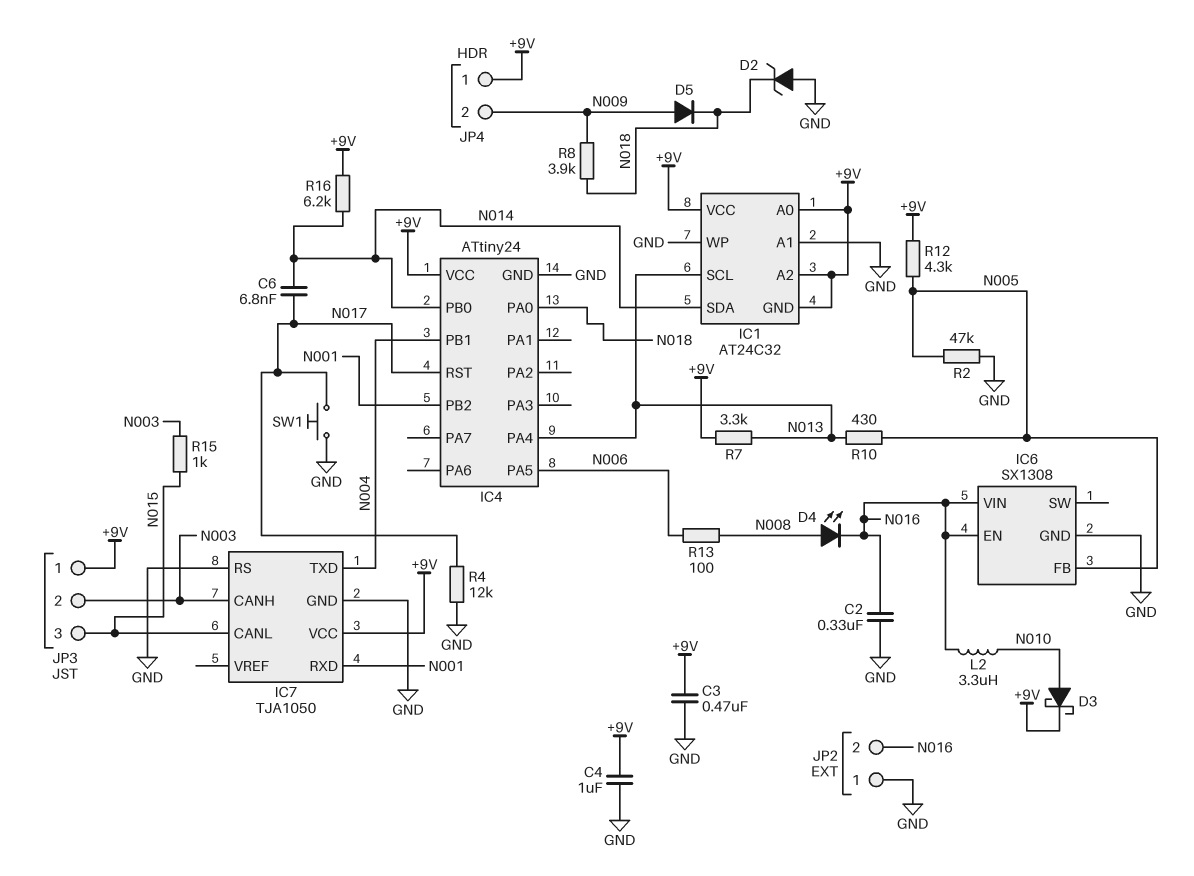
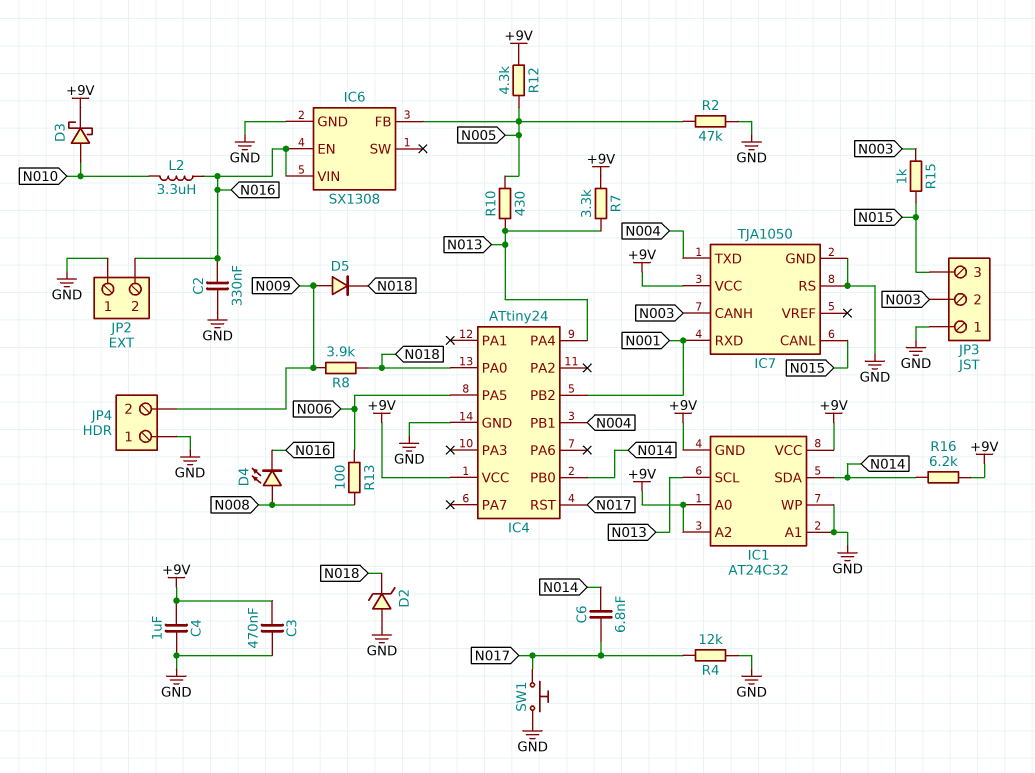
JP3 pin 1: +9V -> GND
JP4 pin 1: +9V -> GND

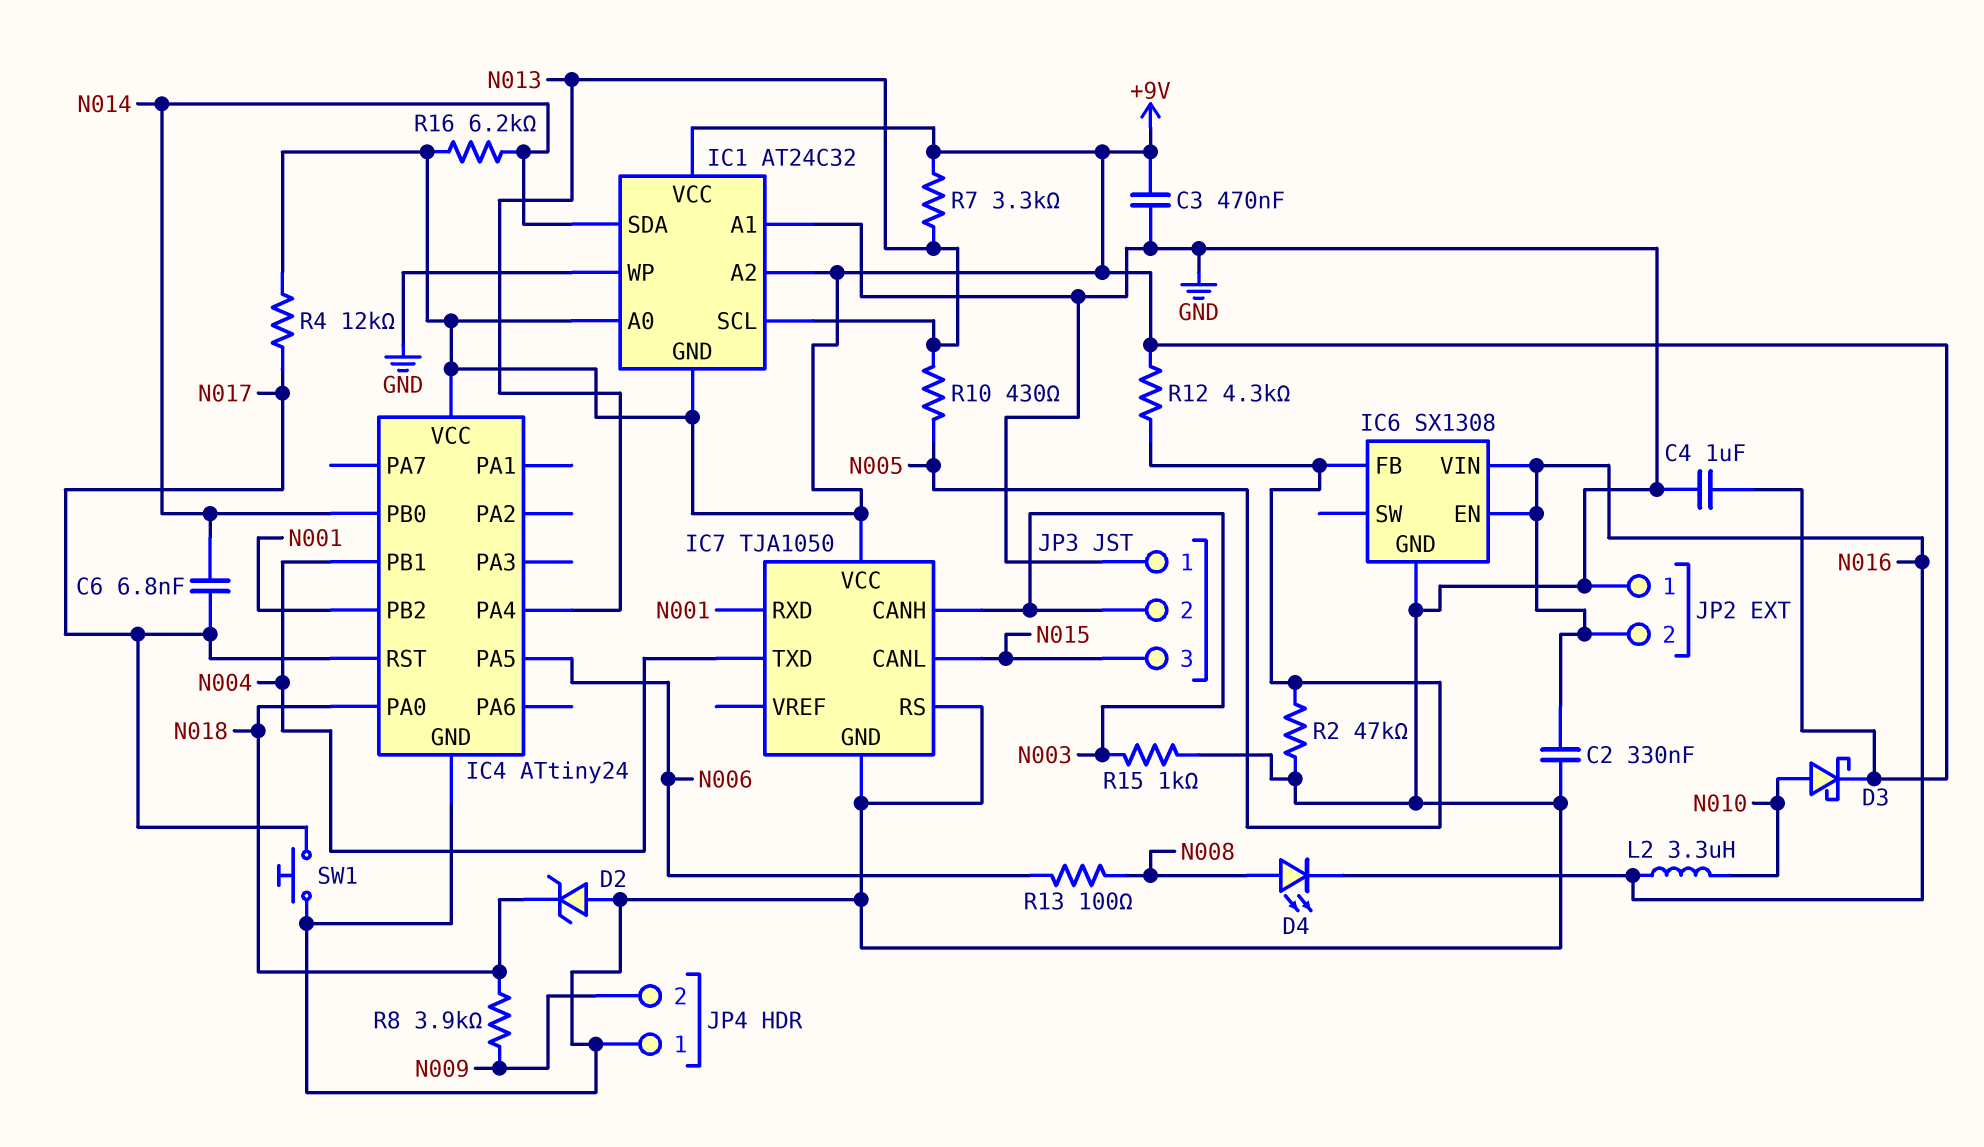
D5: diode (A N009, K N018) -> none
R4: 12k (GND, N017) -> 12k (+9V, N017)
R15: 1k (N003, N015) -> 1k (GND, N003)

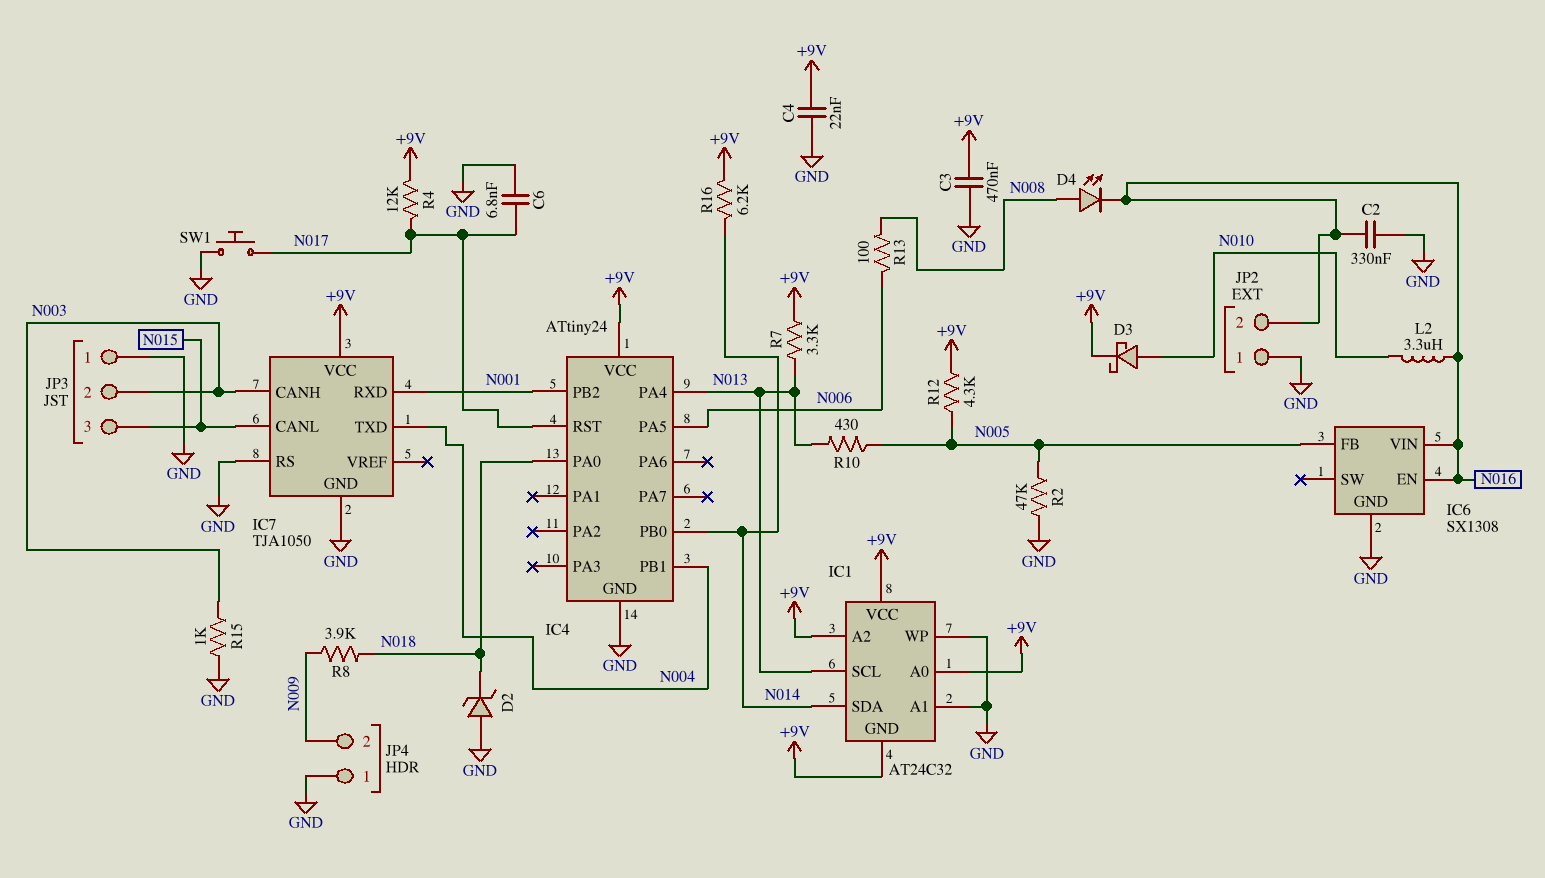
C4: 1uF (+9V, GND) -> 22nF (+9V, GND)
C6: 6.8nF (N014, N017) -> 6.8nF (GND, N017)

